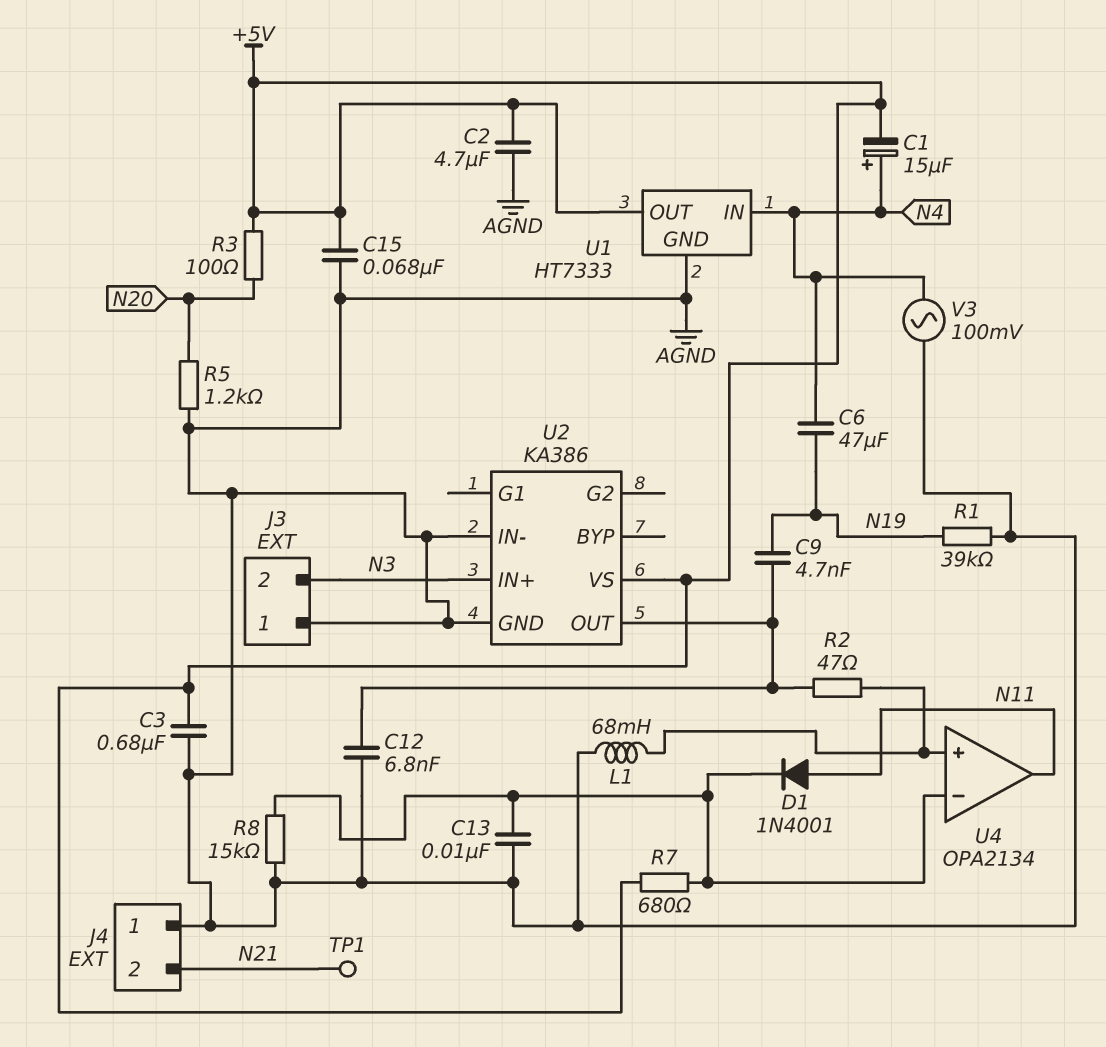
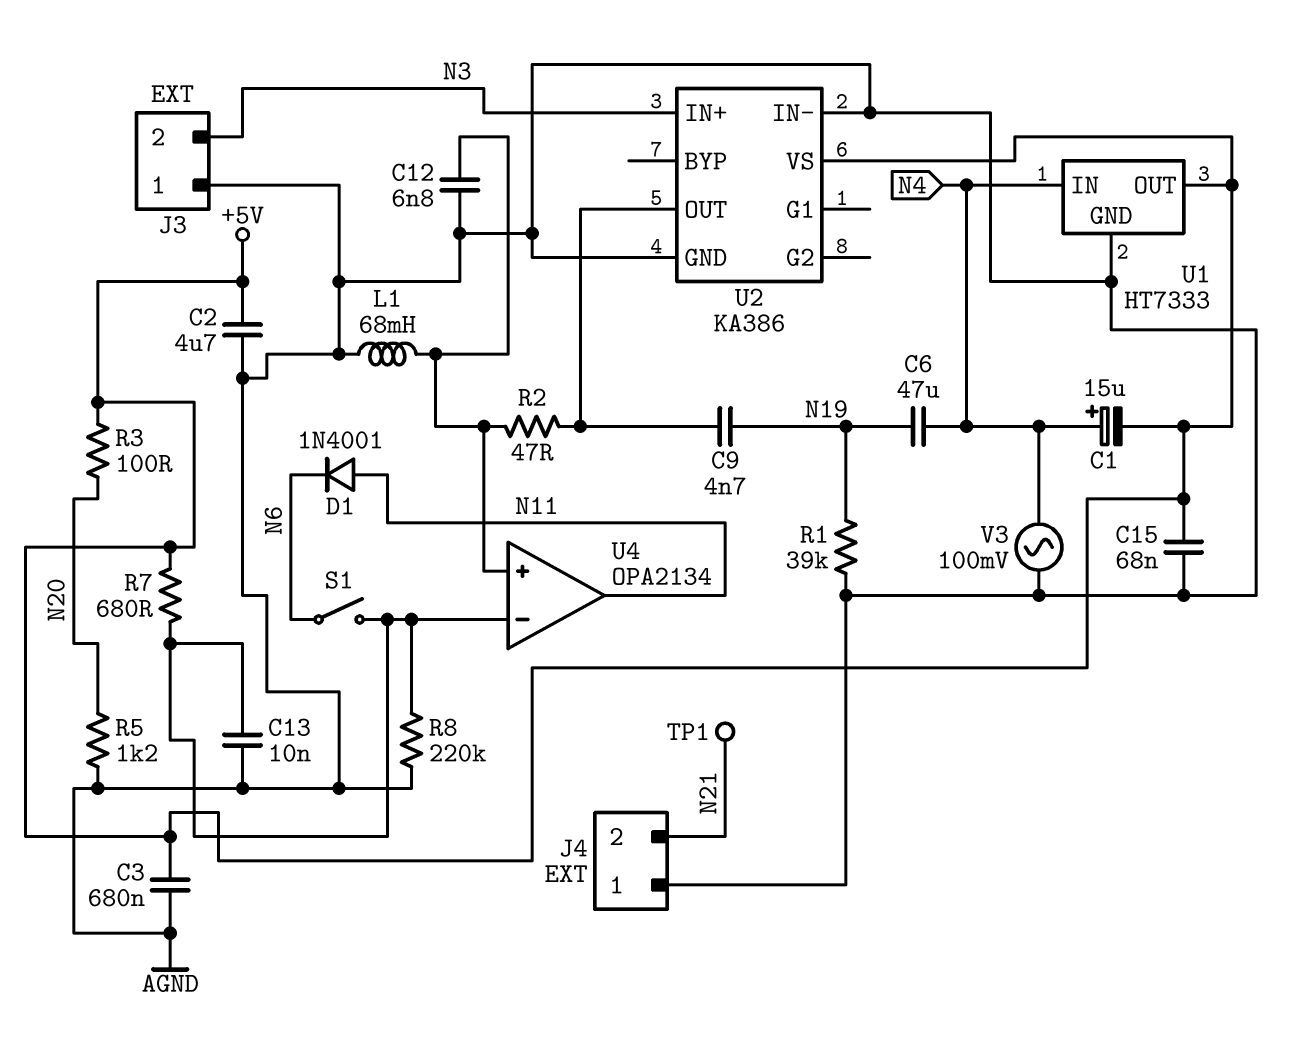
C12: 6.8nF (AGND, U2/OUT) -> 6.8nF (AGND, U4/in+)
D1: diode 1N4001 (A N11, K U4/in-) -> diode 1N4001 (A N11, K N6)
R8: 15k (AGND, U4/in-) -> 220k (AGND, U4/in-)
S1: none -> switch (N6, U4/in-)

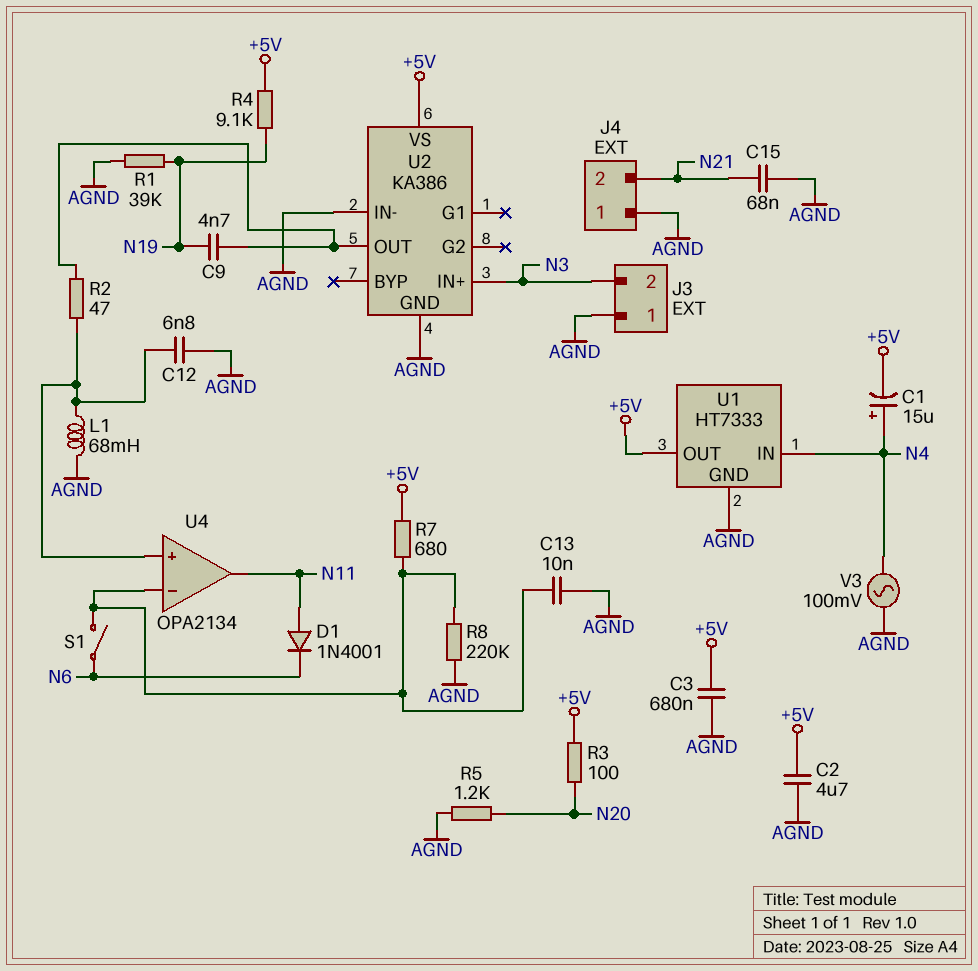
C6: 47uF (N4, N19) -> none
C15: 68nF (+5V, AGND) -> 68nF (AGND, N21)
R4: none -> 9.1k (+5V, N19)
TP1: test point (N21) -> none

